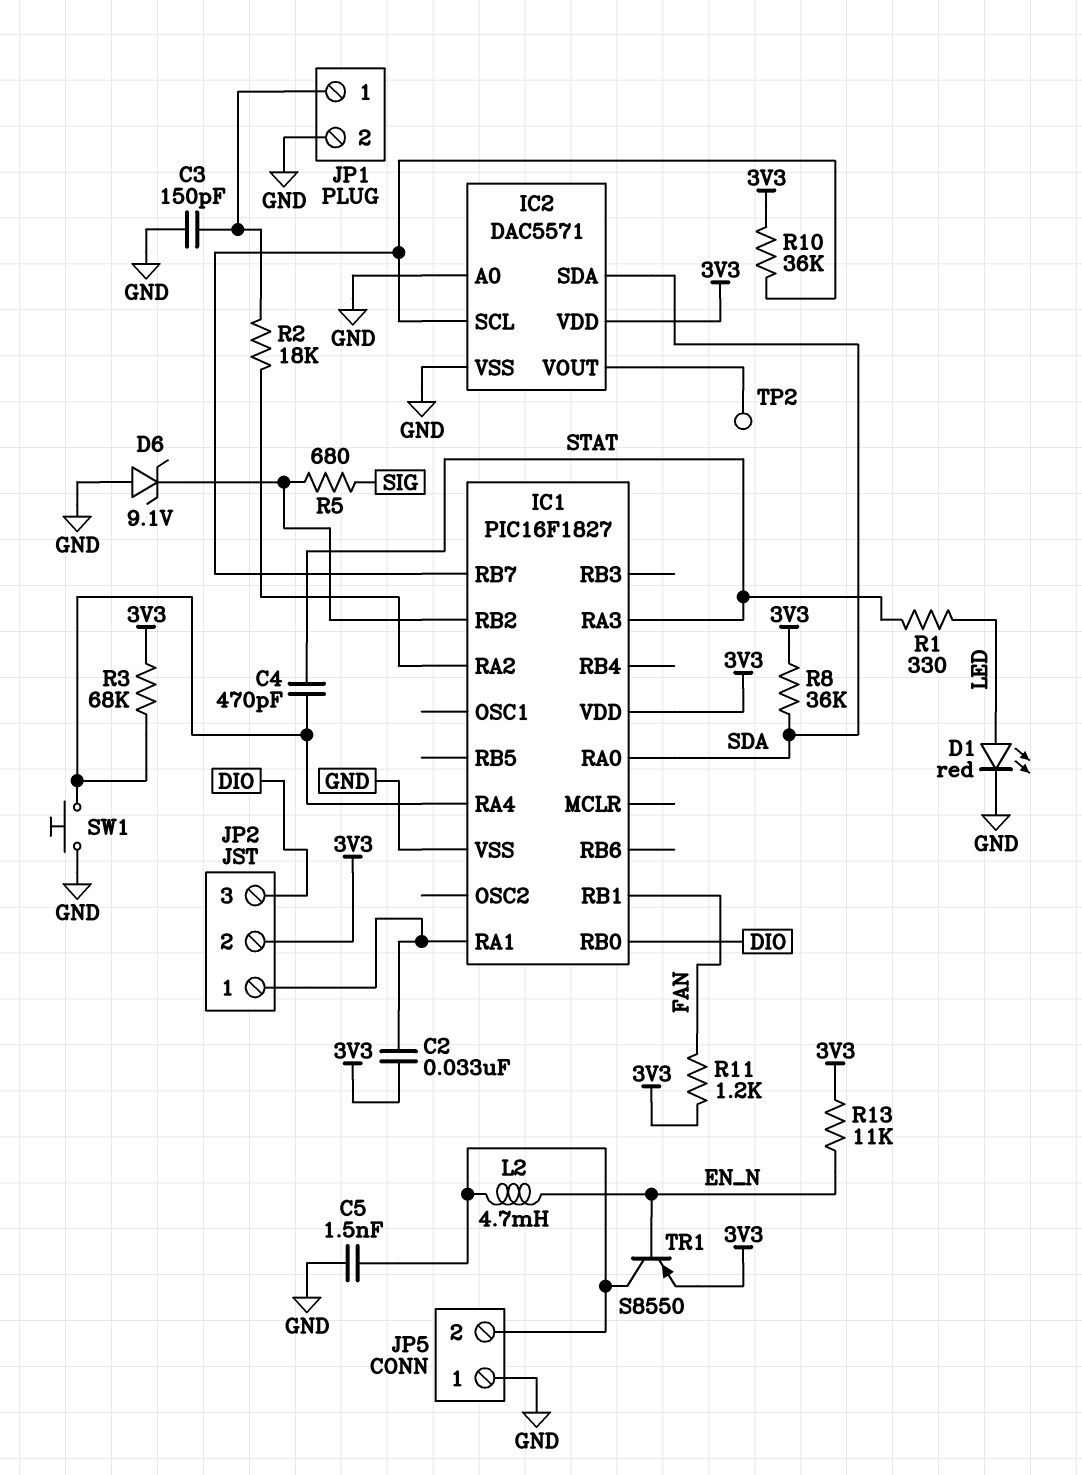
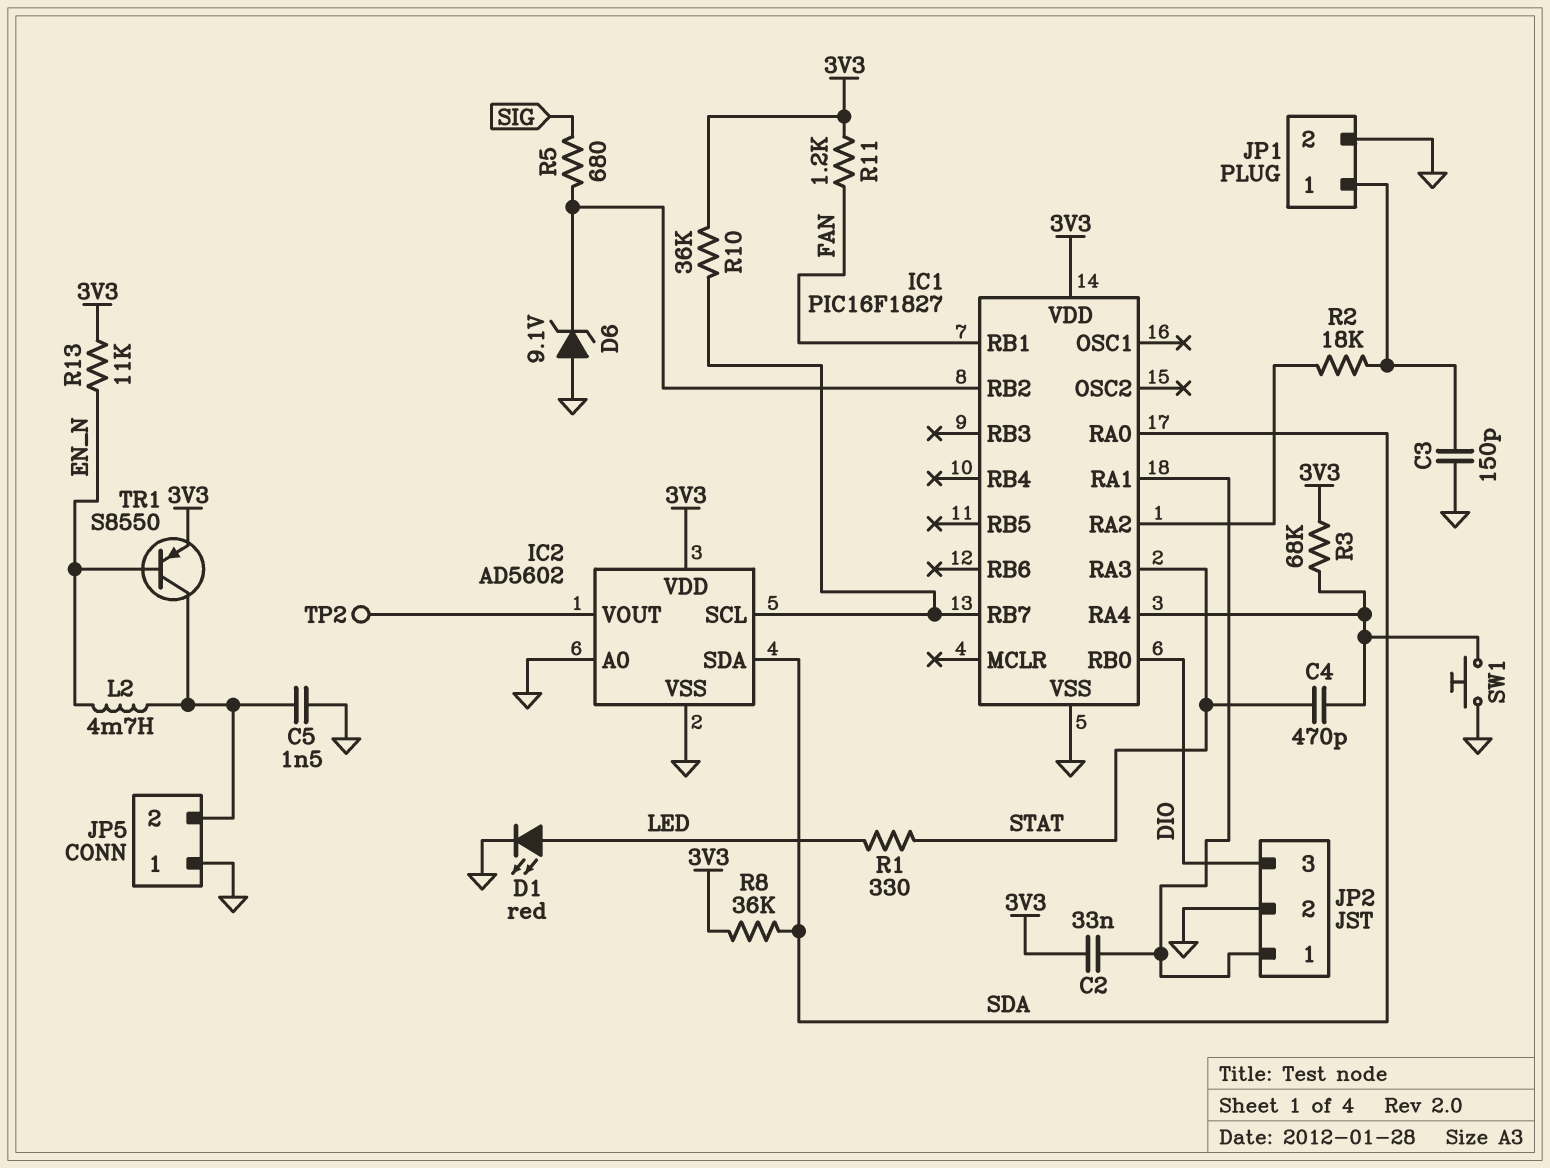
IC2: DAC5571 -> AD5602
JP2 pin 2: 3V3 -> GND

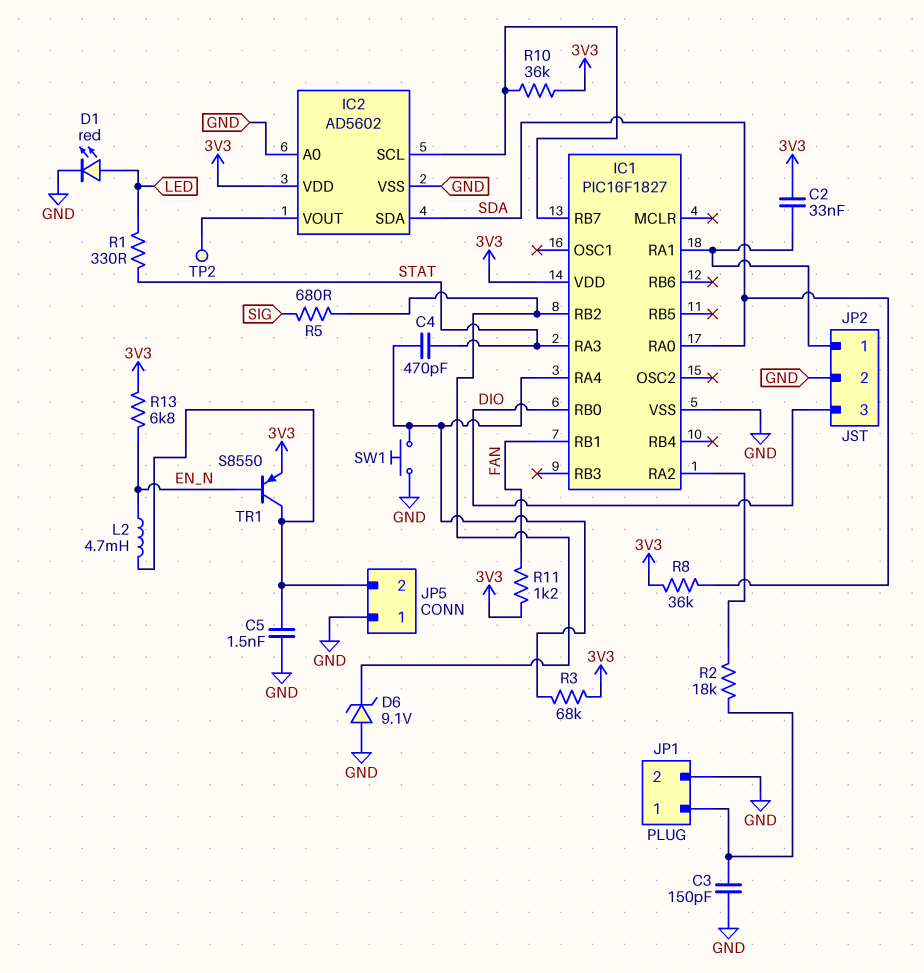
R13: 11k (3V3, EN_N) -> 6.8k (3V3, EN_N)

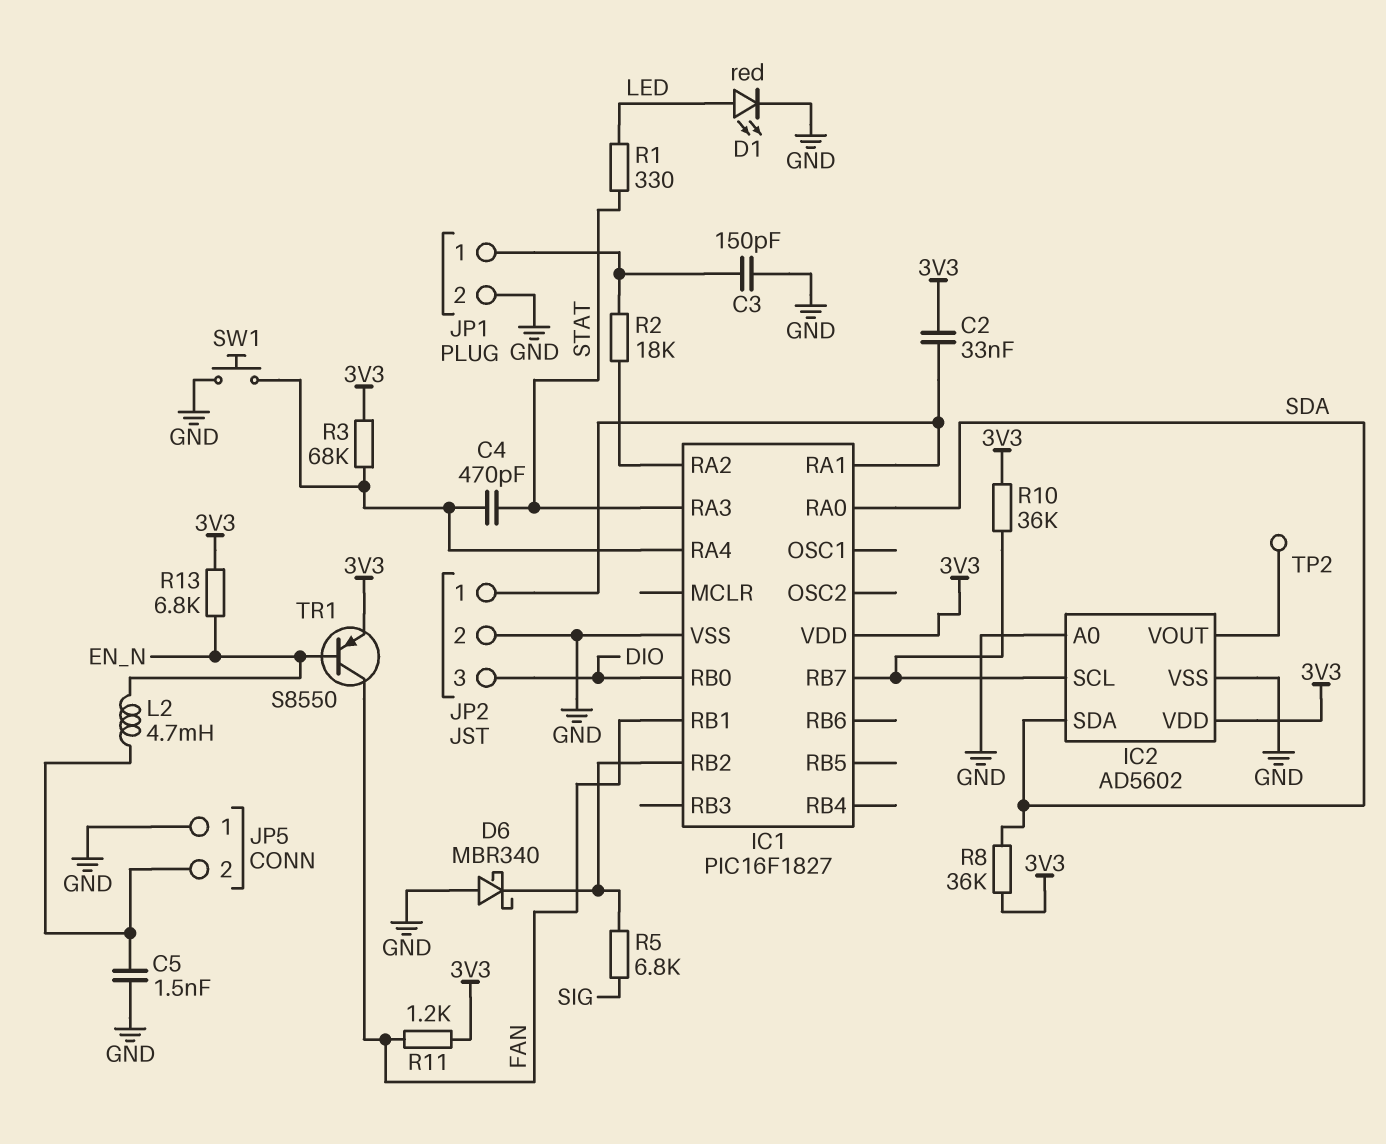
D6: zener 9.1V (A GND, K IC1/RB2) -> schottky MBR340 (A GND, K IC1/RB2)
R5: 680 (IC1/RB2, SIG) -> 6.8k (IC1/RB2, SIG)
TR1: PNP S8550 (B EN_N, C JP5/2, E 3V3) -> PNP S8550 (B EN_N, C FAN, E 3V3)

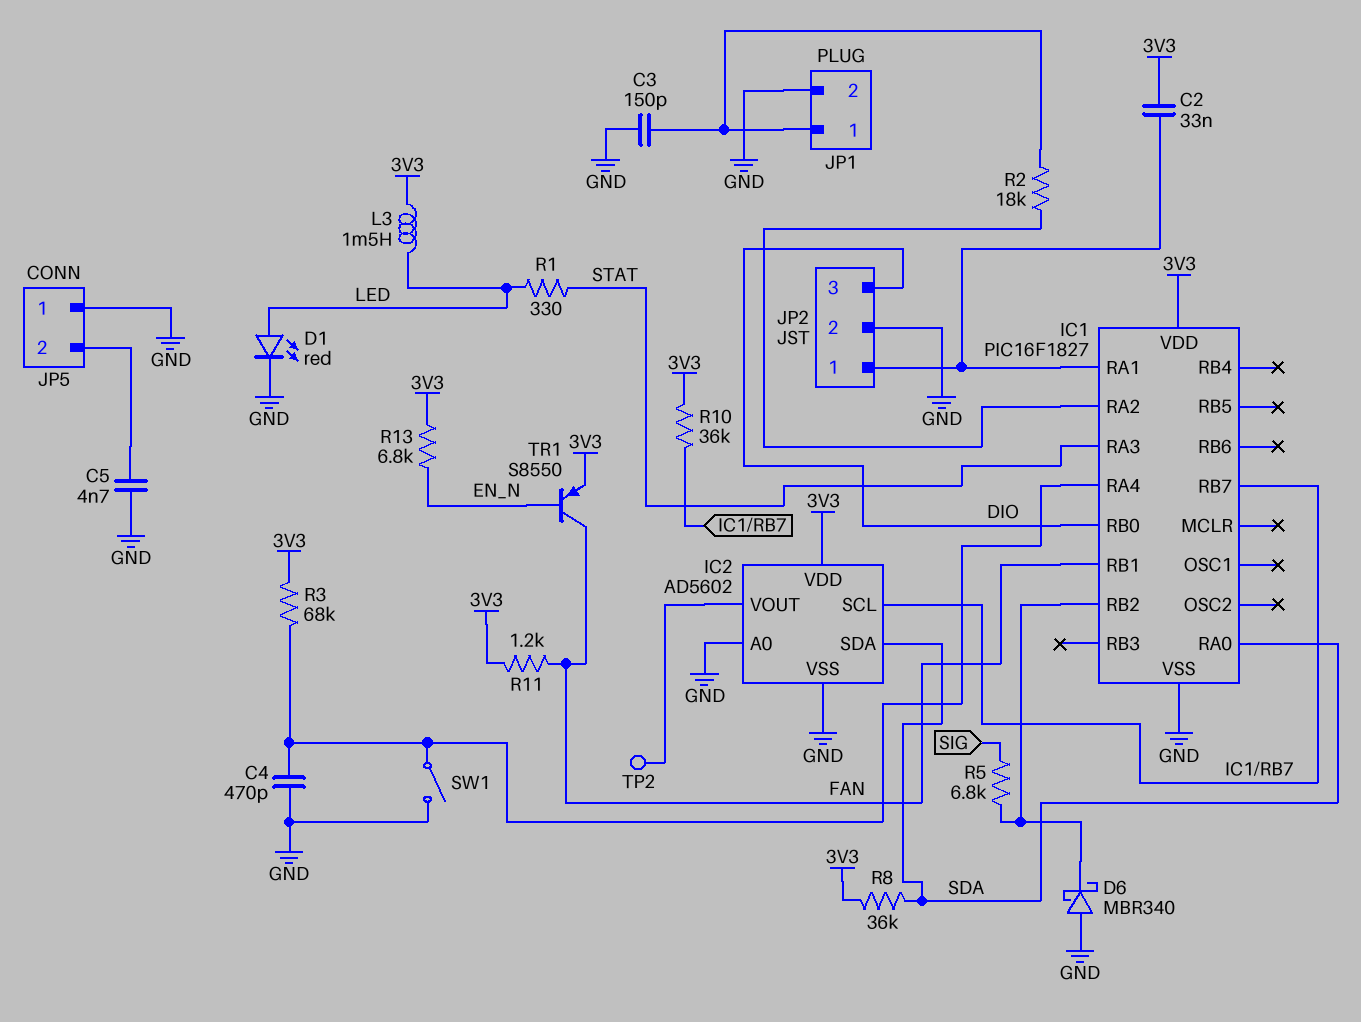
C4: 470pF (IC1/RA4, STAT) -> 470pF (GND, IC1/RA4)
C5: 1.5nF (GND, JP5/2) -> 4.7nF (GND, JP5/2)
L2: 4.7mH (EN_N, JP5/2) -> none
L3: none -> 1.5mH (3V3, LED)
SW1: button (GND, IC1/RA4) -> switch (GND, IC1/RA4)

